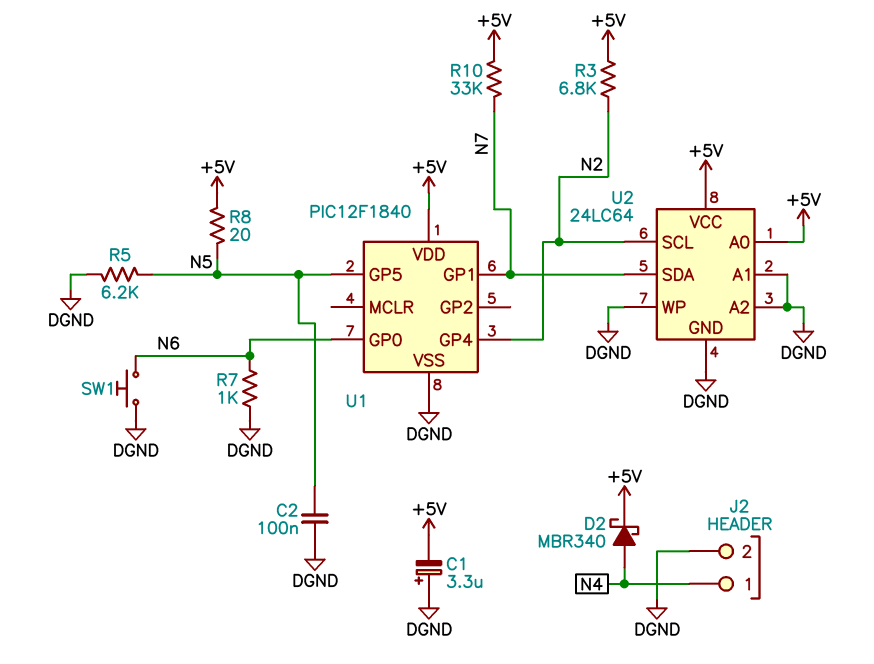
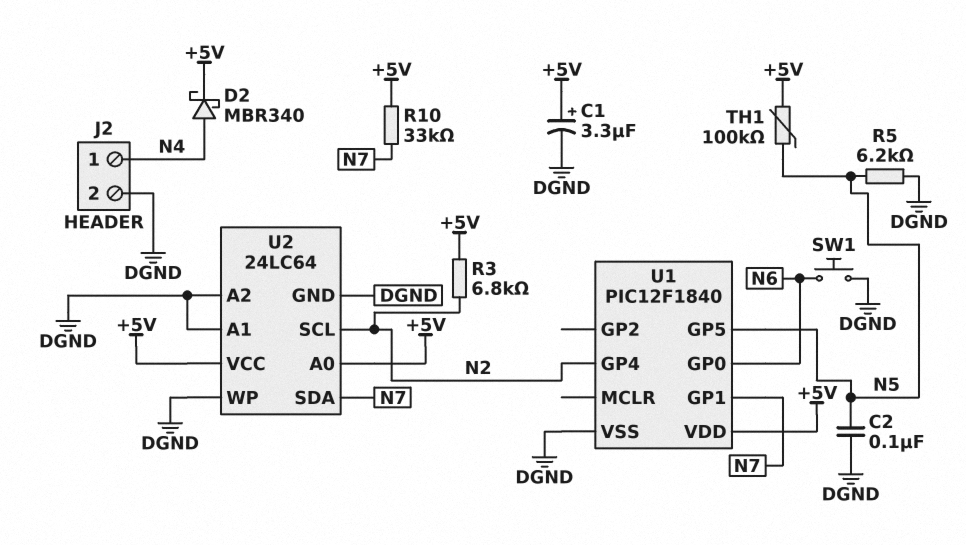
C1: 3.3uF (plus DGND, minus +5V) -> 3.3uF (plus +5V, minus DGND)
R7: 1k (DGND, N6) -> none
R8: 20 (+5V, N5) -> none
TH1: none -> 100k (+5V, N5)

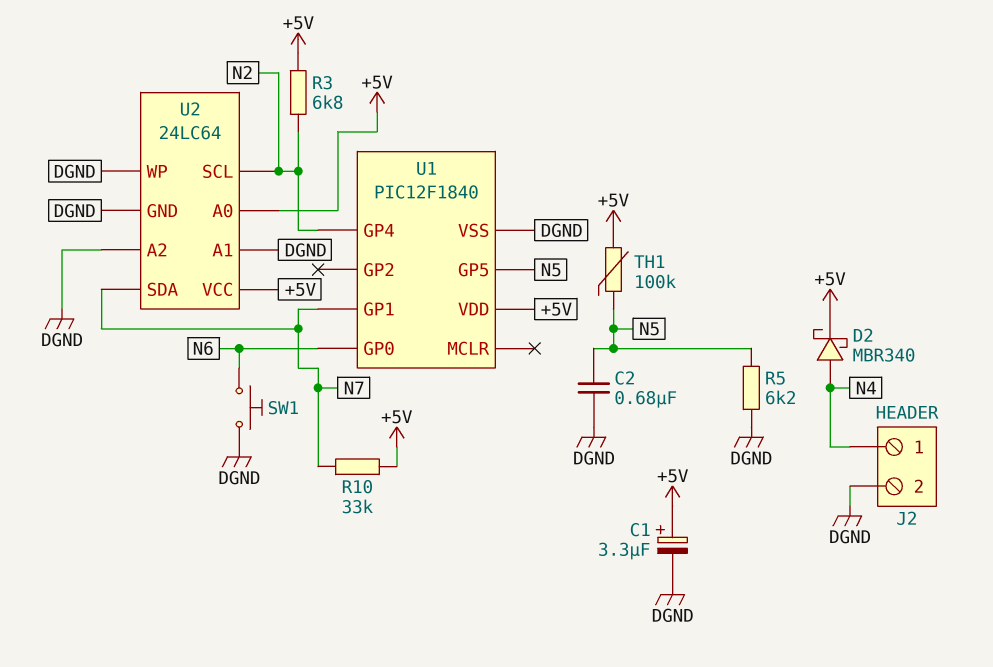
C2: 100nF (DGND, N5) -> 680nF (DGND, N5)

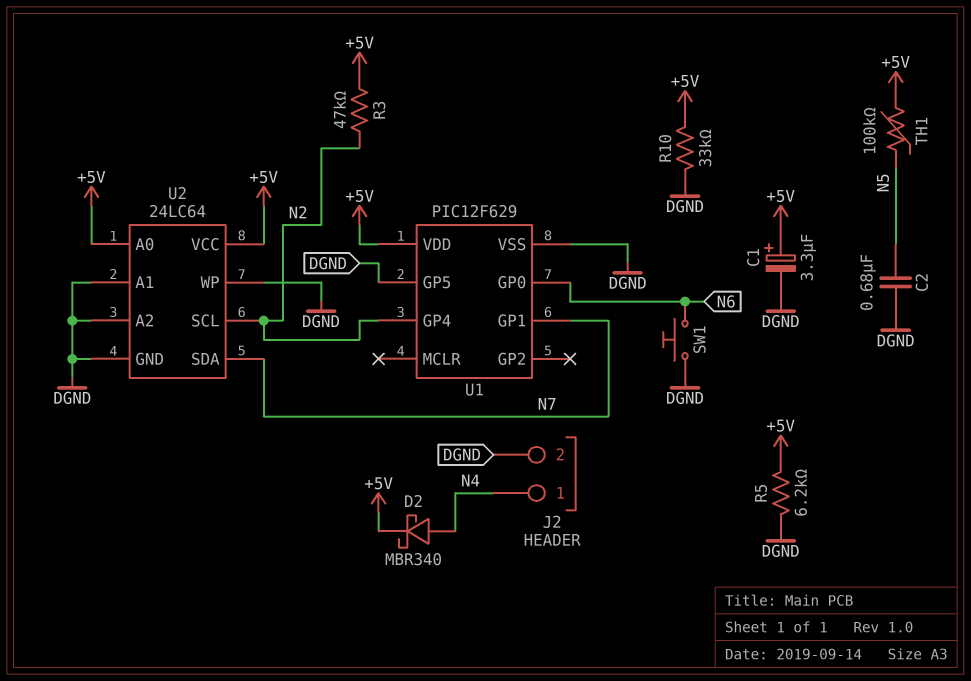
R3: 6.8k (+5V, N2) -> 47k (+5V, N2)
R5: 6.2k (DGND, N5) -> 6.2k (+5V, DGND)
R10: 33k (+5V, N7) -> 33k (+5V, DGND)
U1: PIC12F1840 -> PIC12F629
U1 pin GP5: N5 -> DGND

